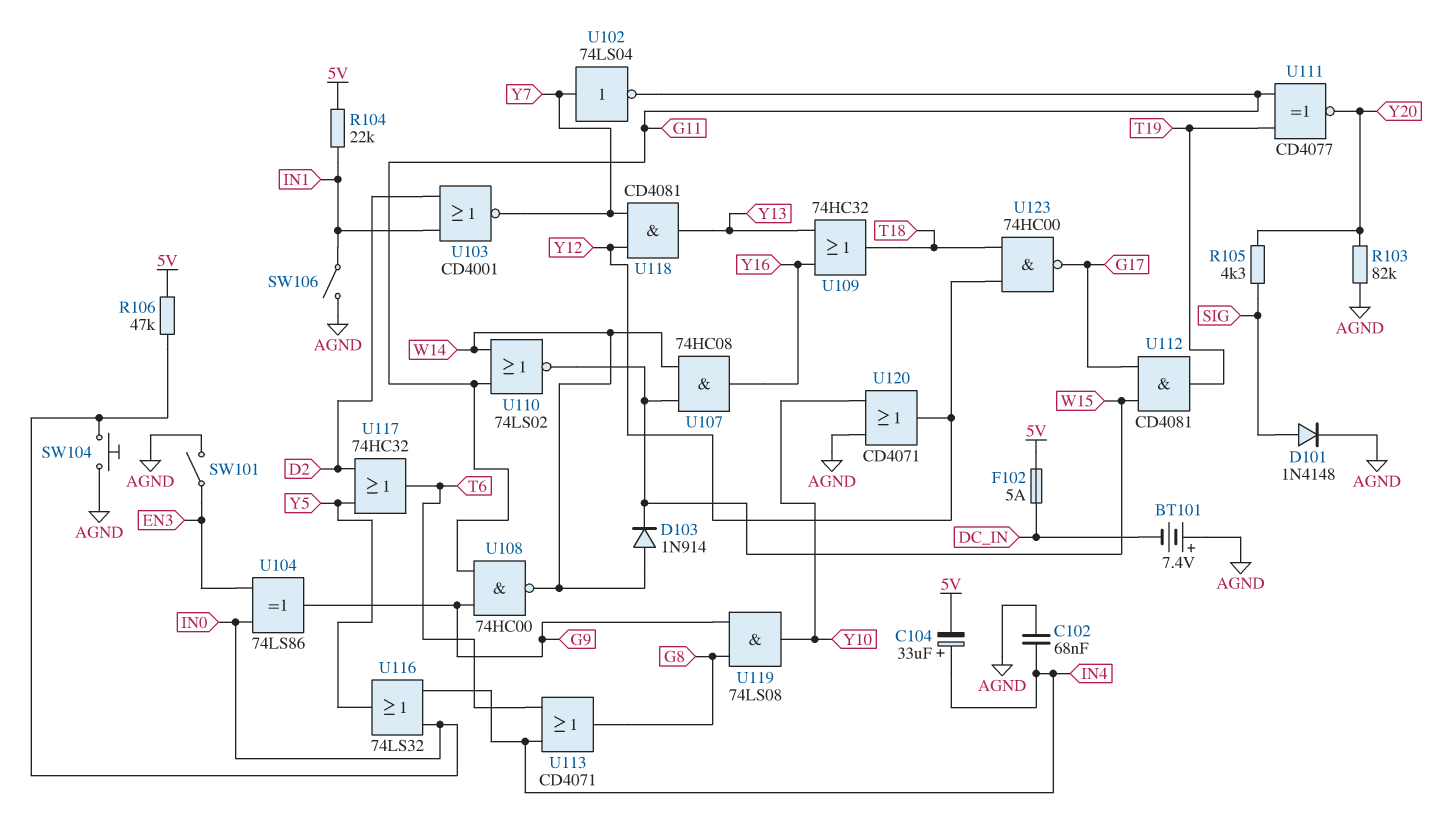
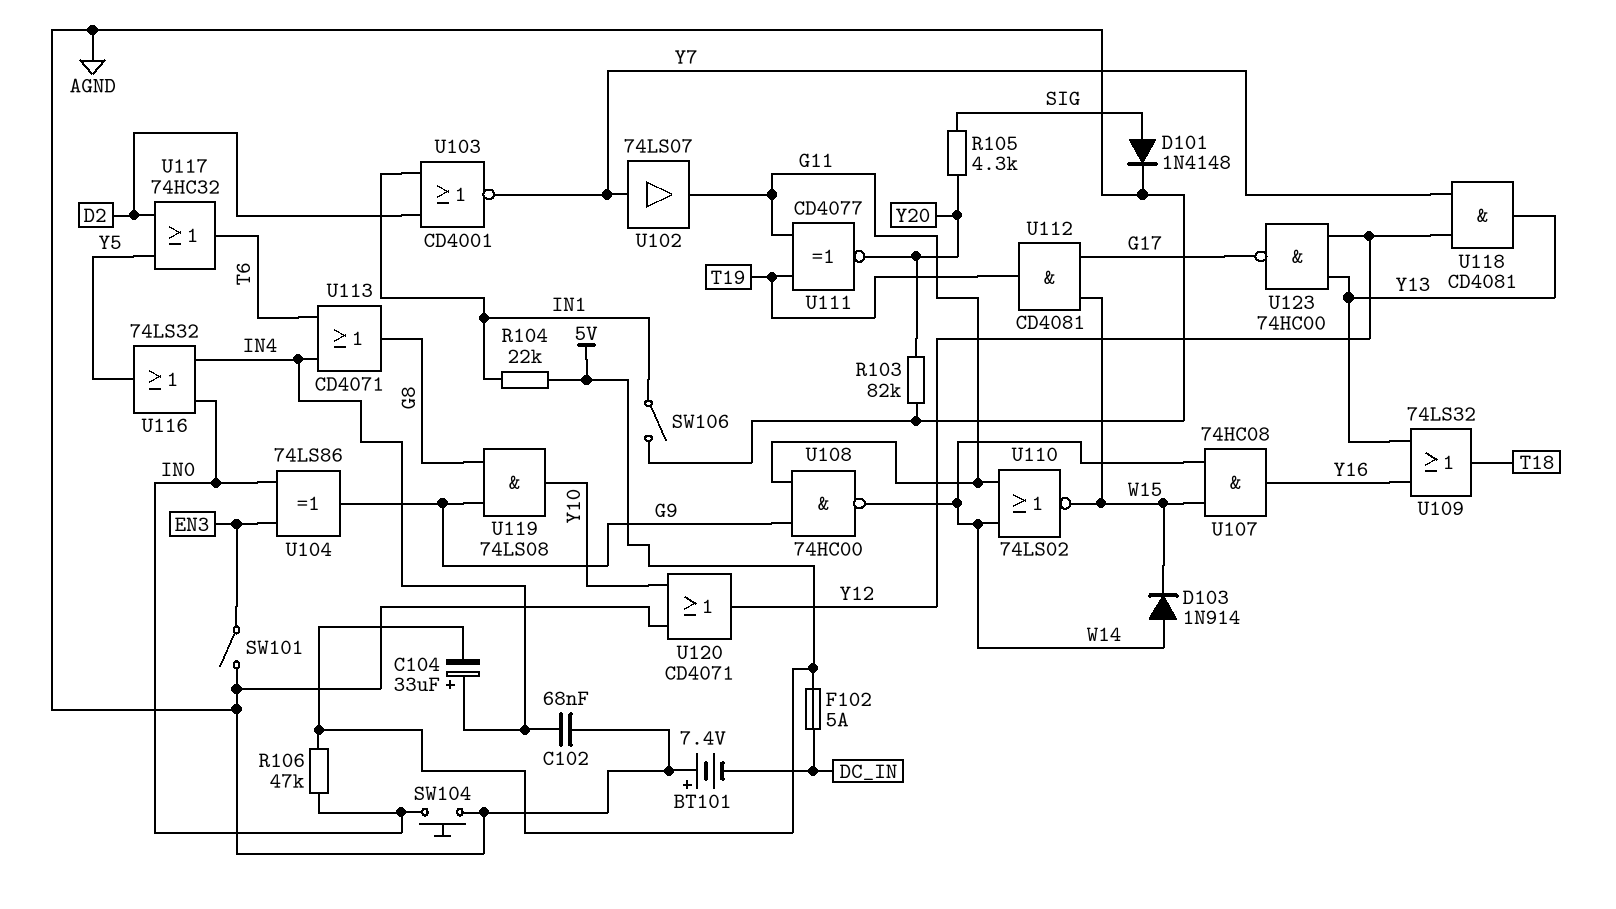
U102: NOT 74LS04 (in Y7, out G11) -> buffer 74LS07 (in Y7, out G11)
U109: OR 74HC32 (in Y13, in Y16, out T18) -> OR 74LS32 (in Y13, in Y16, out T18)
U123: NAND 74HC00 (in T18, in Y12, out G17) -> NAND 74HC00 (in Y12, in Y13, out G17)

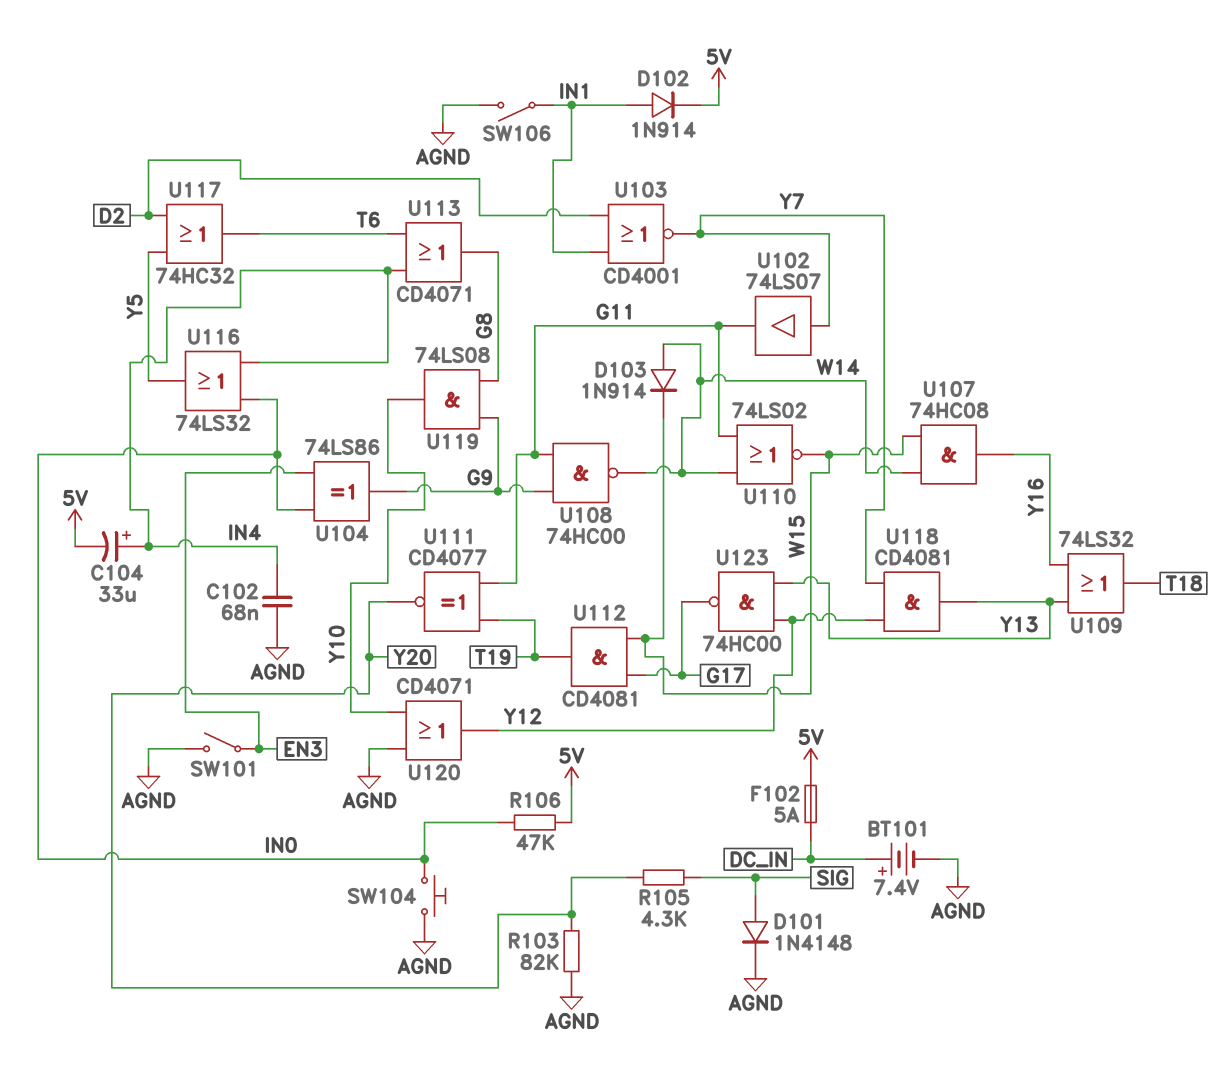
BT101: 7.4V (plus AGND, minus DC_IN) -> 7.4V (plus DC_IN, minus AGND)
D102: none -> diode 1N914 (A IN1, K 5V)
R104: 22k (5V, IN1) -> none

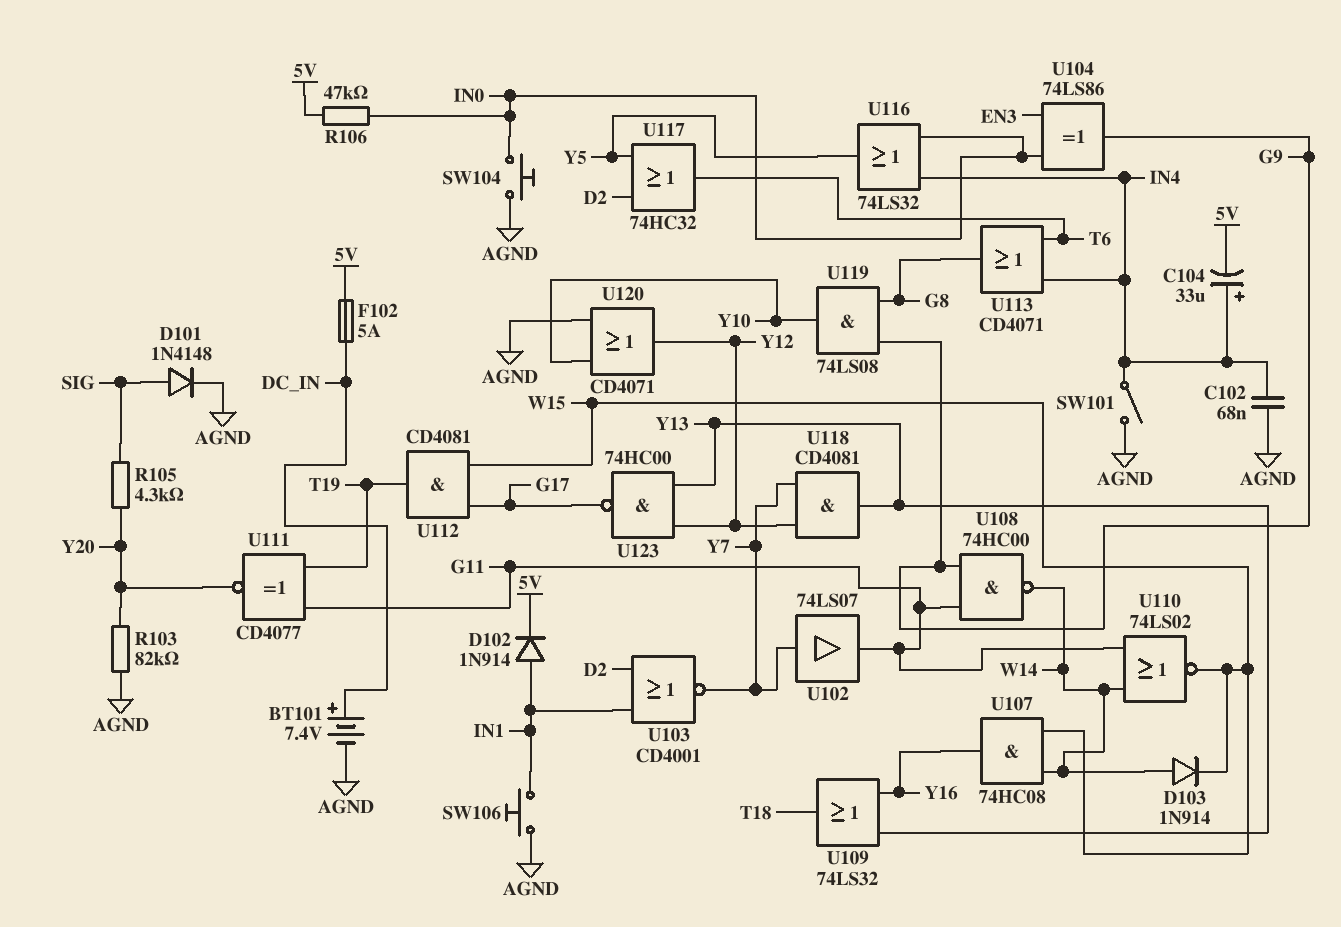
SW101: switch (AGND, EN3) -> switch (AGND, IN4)
SW106: switch (AGND, IN1) -> button (AGND, IN1)

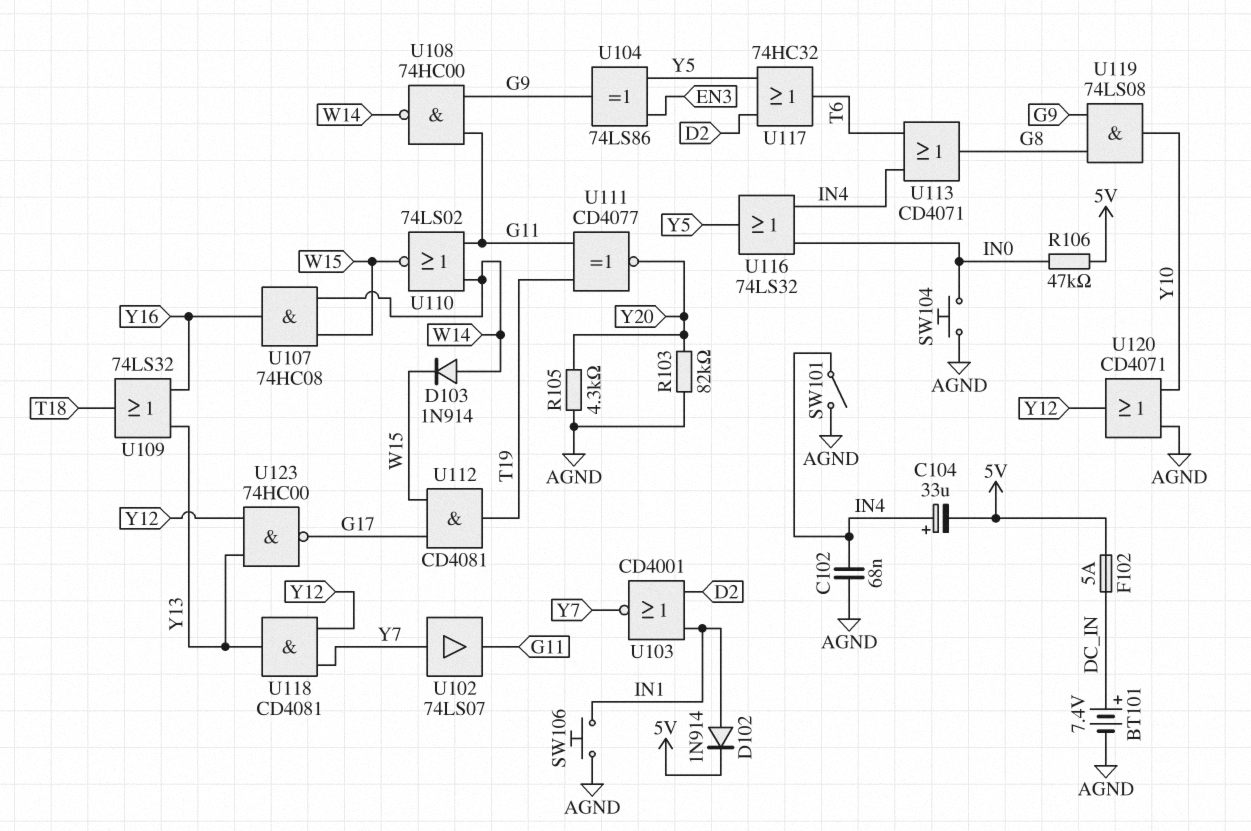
D101: diode 1N4148 (A SIG, K AGND) -> none
R105: 4.3k (SIG, Y20) -> 4.3k (AGND, Y20)
U104: XOR 74LS86 (in EN3, in IN0, out G9) -> XOR 74LS86 (in EN3, in Y5, out G9)

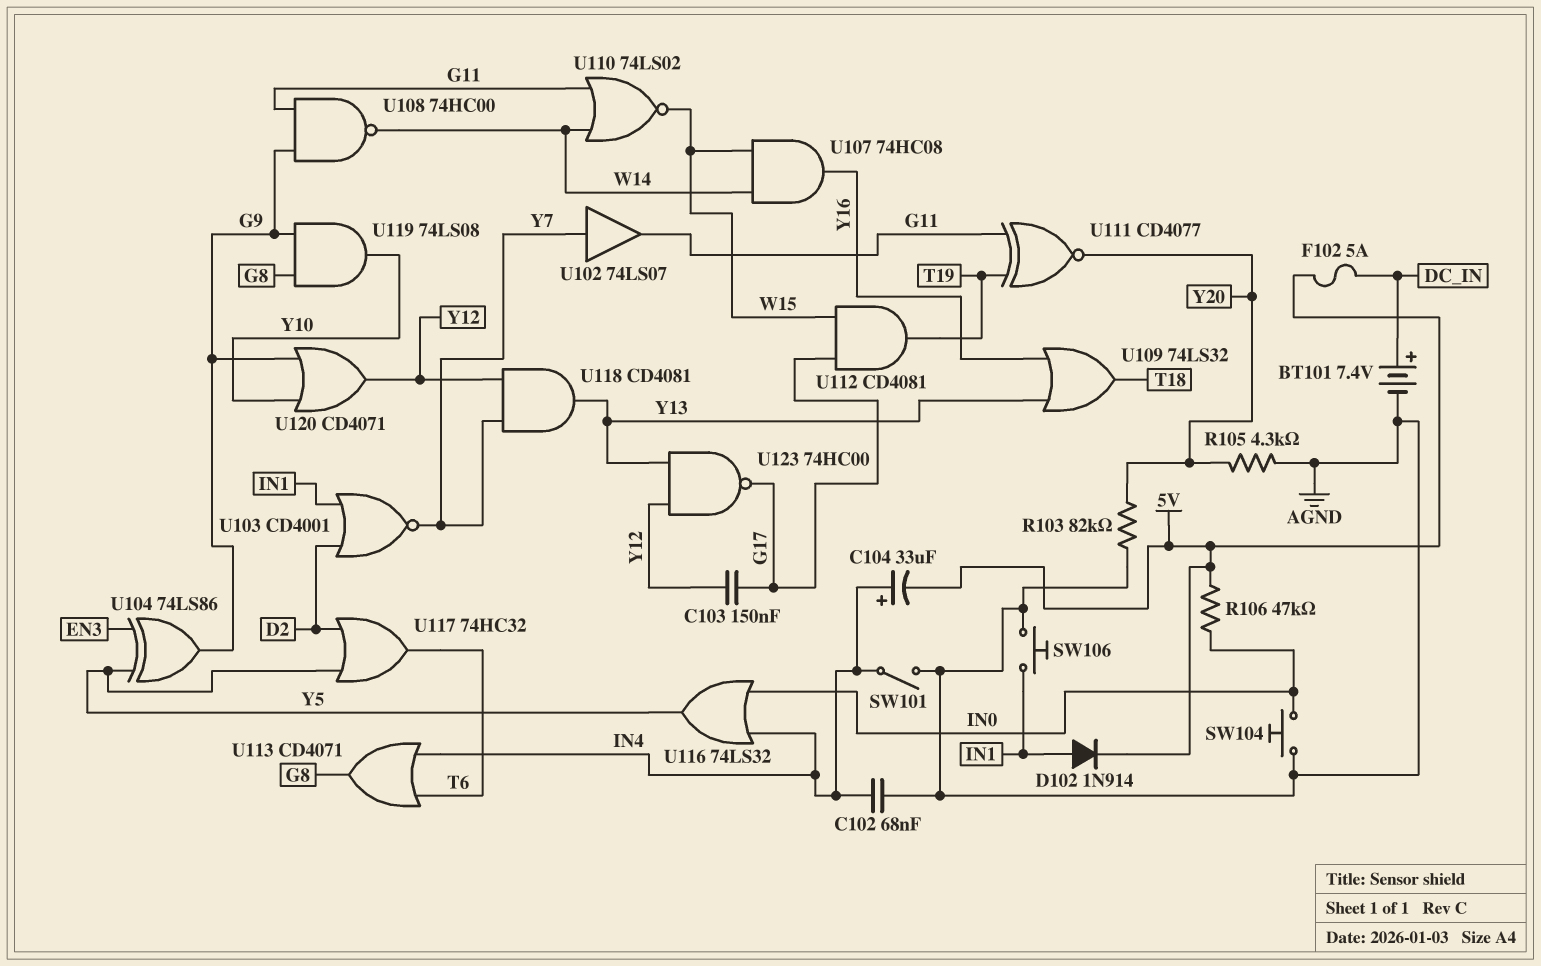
C103: none -> 150nF (G17, Y12)
D103: diode 1N914 (A W14, K W15) -> none
U120: OR CD4071 (in AGND, in Y10, out Y12) -> OR CD4071 (in G9, in Y10, out Y12)

